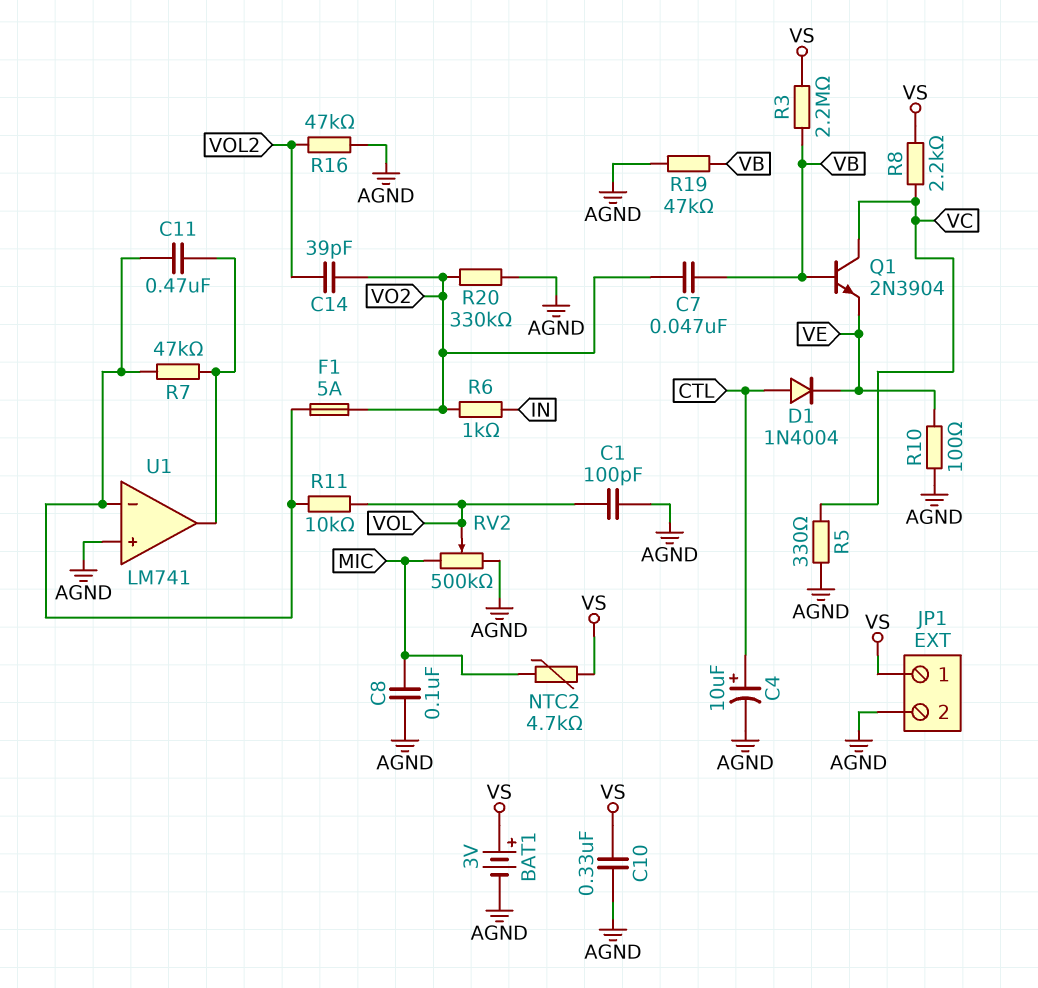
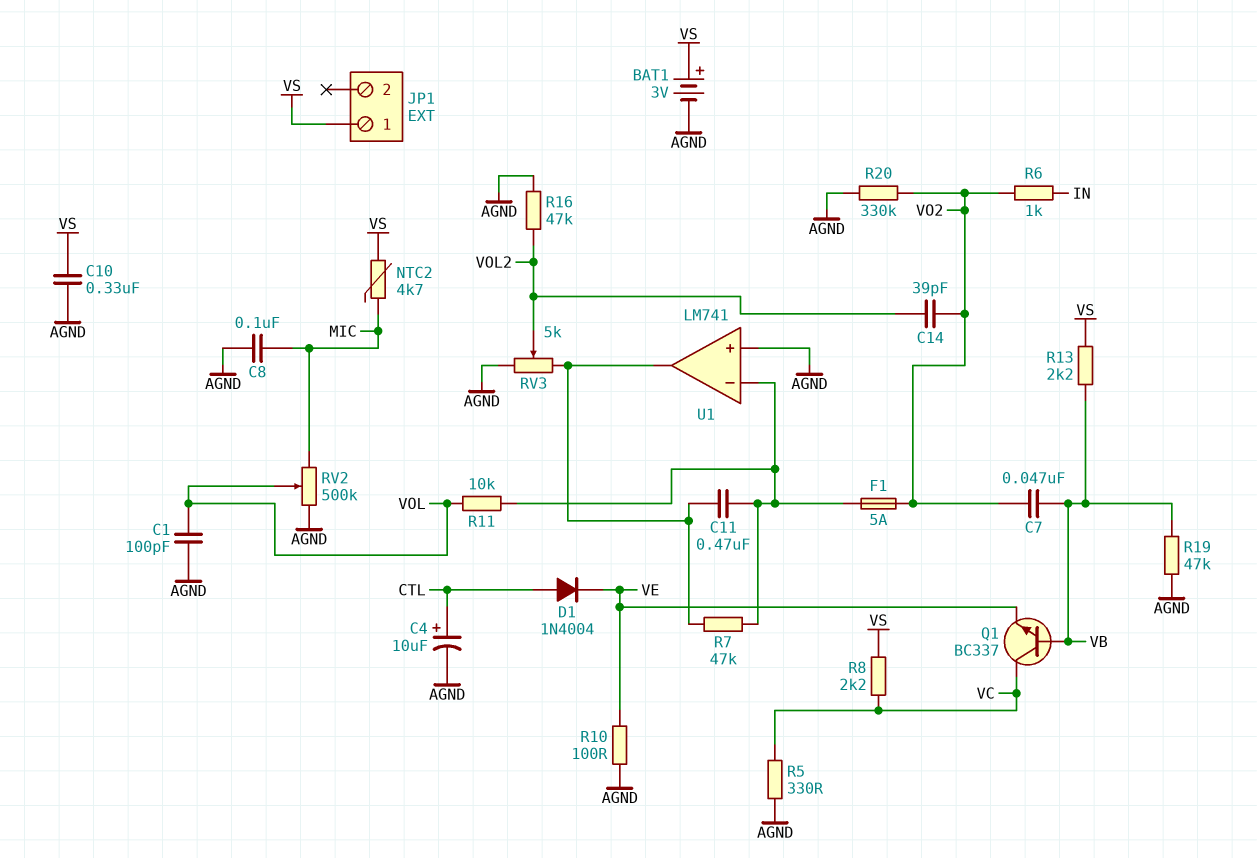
JP1 pin 2: AGND -> none
Q1: NPN 2N3904 (B VB, C VC, E VE) -> NPN BC337 (B VB, C VC, E VE)
R3: 2.2M (VB, VS) -> none
R13: none -> 2.2k (VB, VS)
RV3: none -> 5k (AGND, U1/out, wiper VOL2)

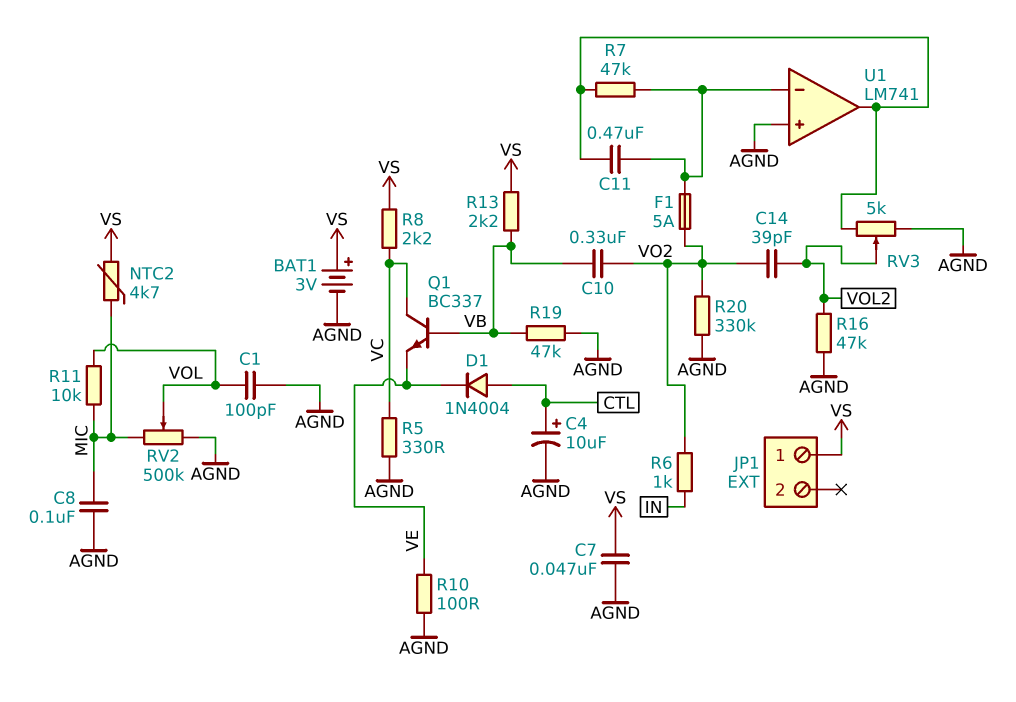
C7: 47nF (VB, VO2) -> 47nF (AGND, VS)
C10: 330nF (AGND, VS) -> 330nF (VB, VO2)
R11: 10k (U1/in-, VOL) -> 10k (MIC, VOL)

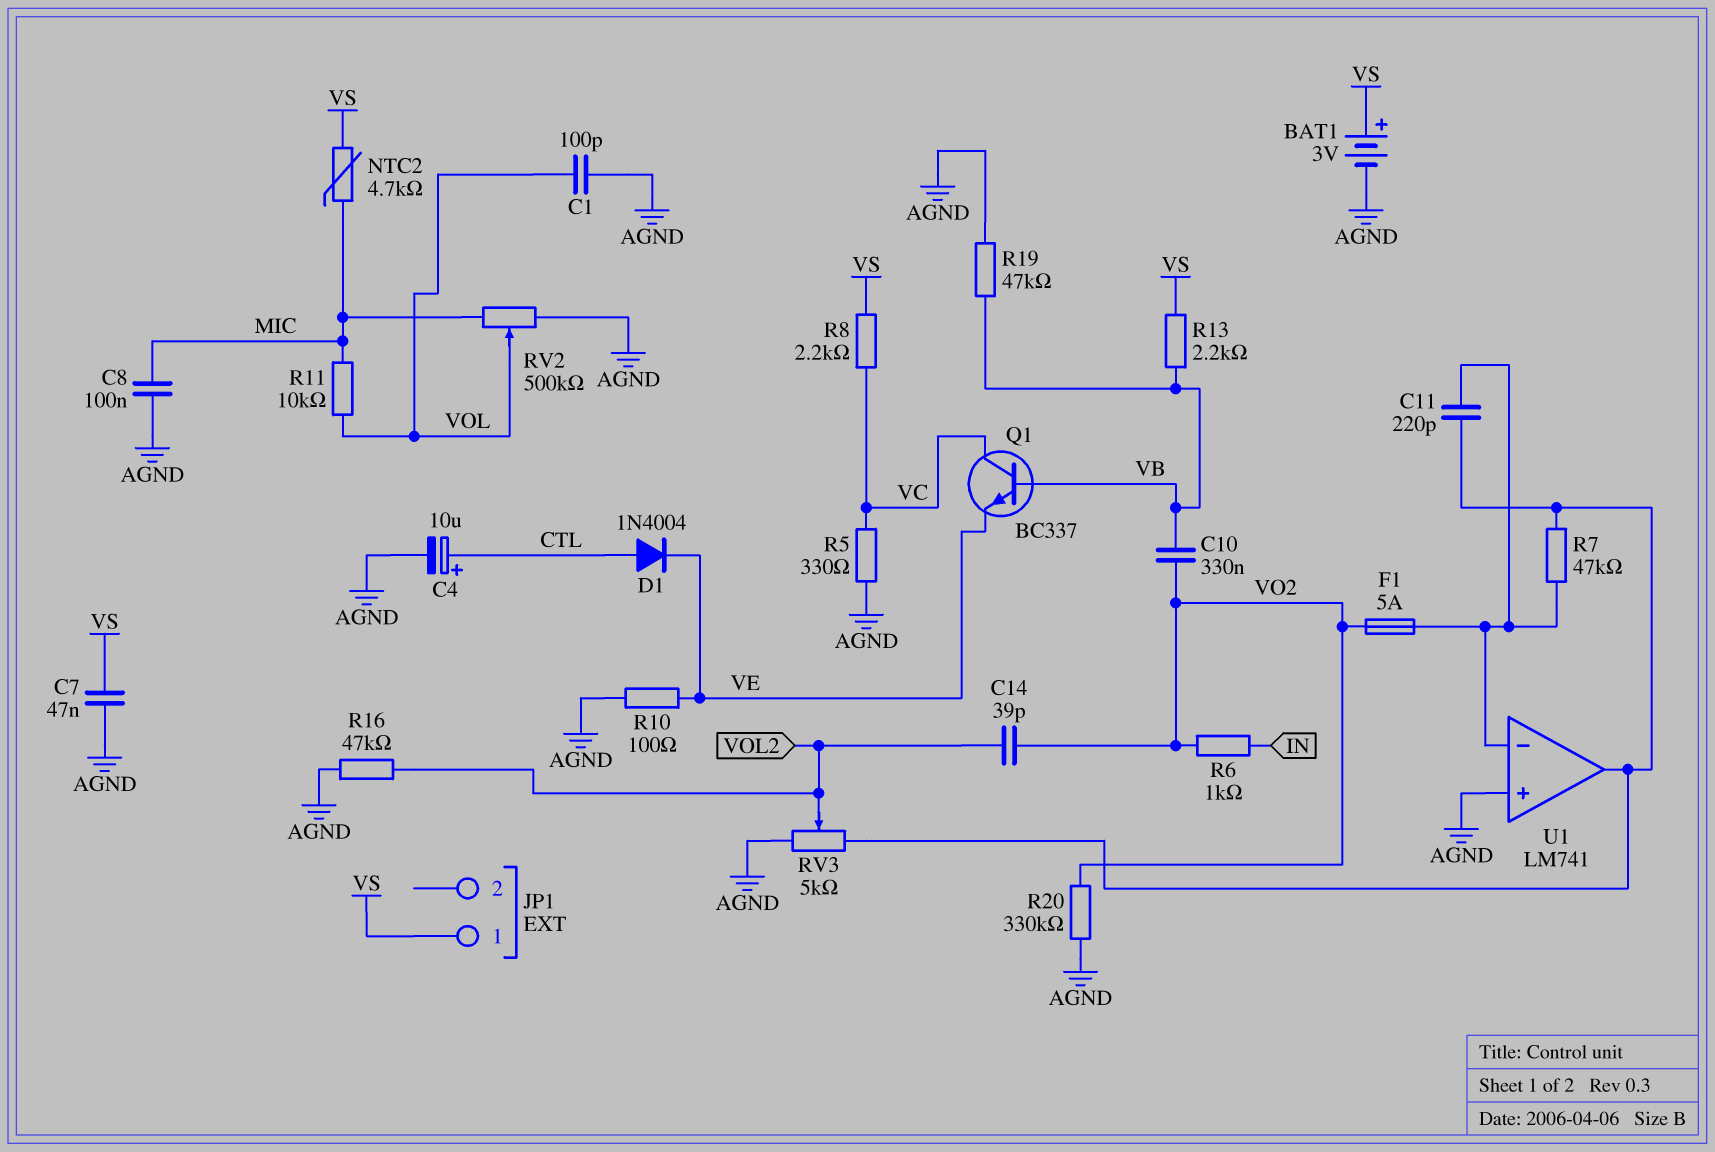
C11: 470nF (U1/in-, U1/out) -> 220pF (U1/in-, U1/out)

